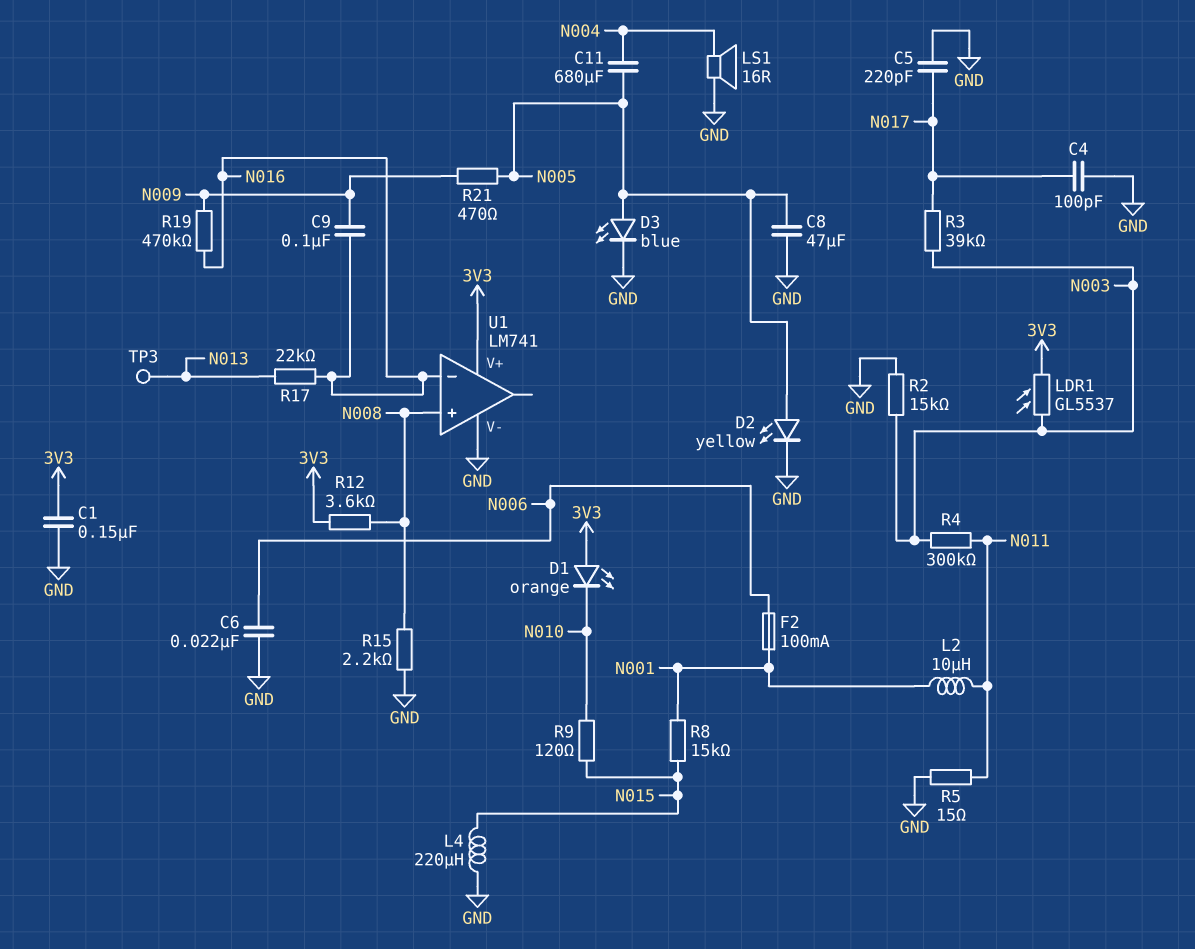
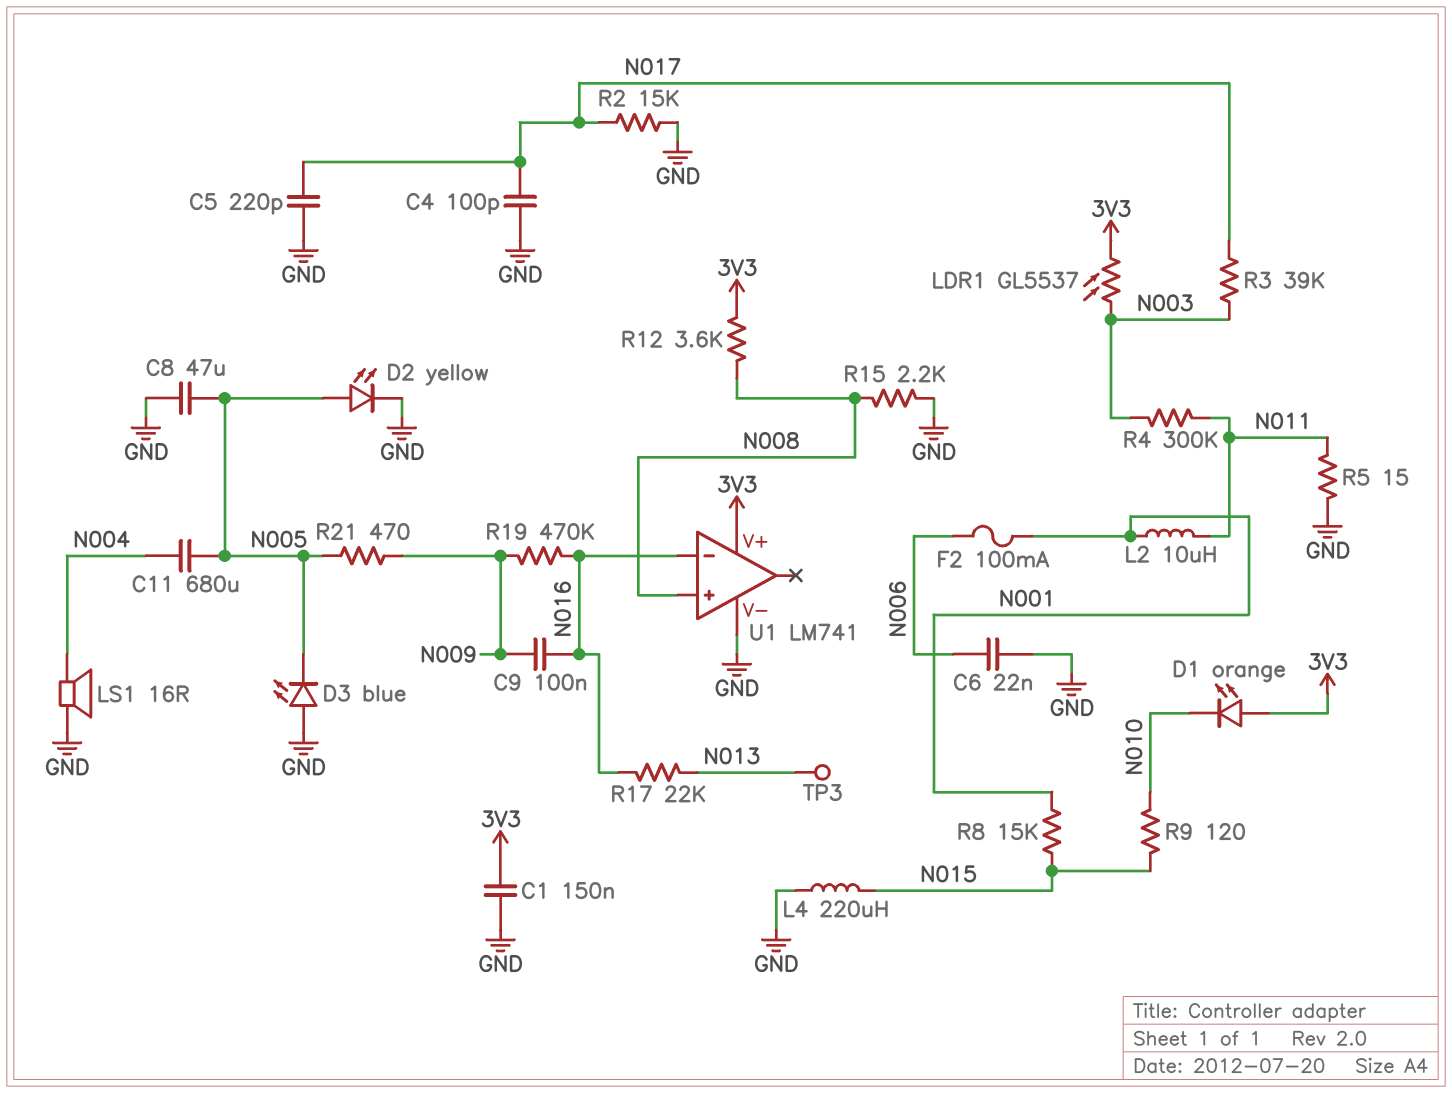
D3: LED blue (A N005, K GND) -> LED blue (A GND, K N005)
R2: 15k (GND, N003) -> 15k (GND, N017)

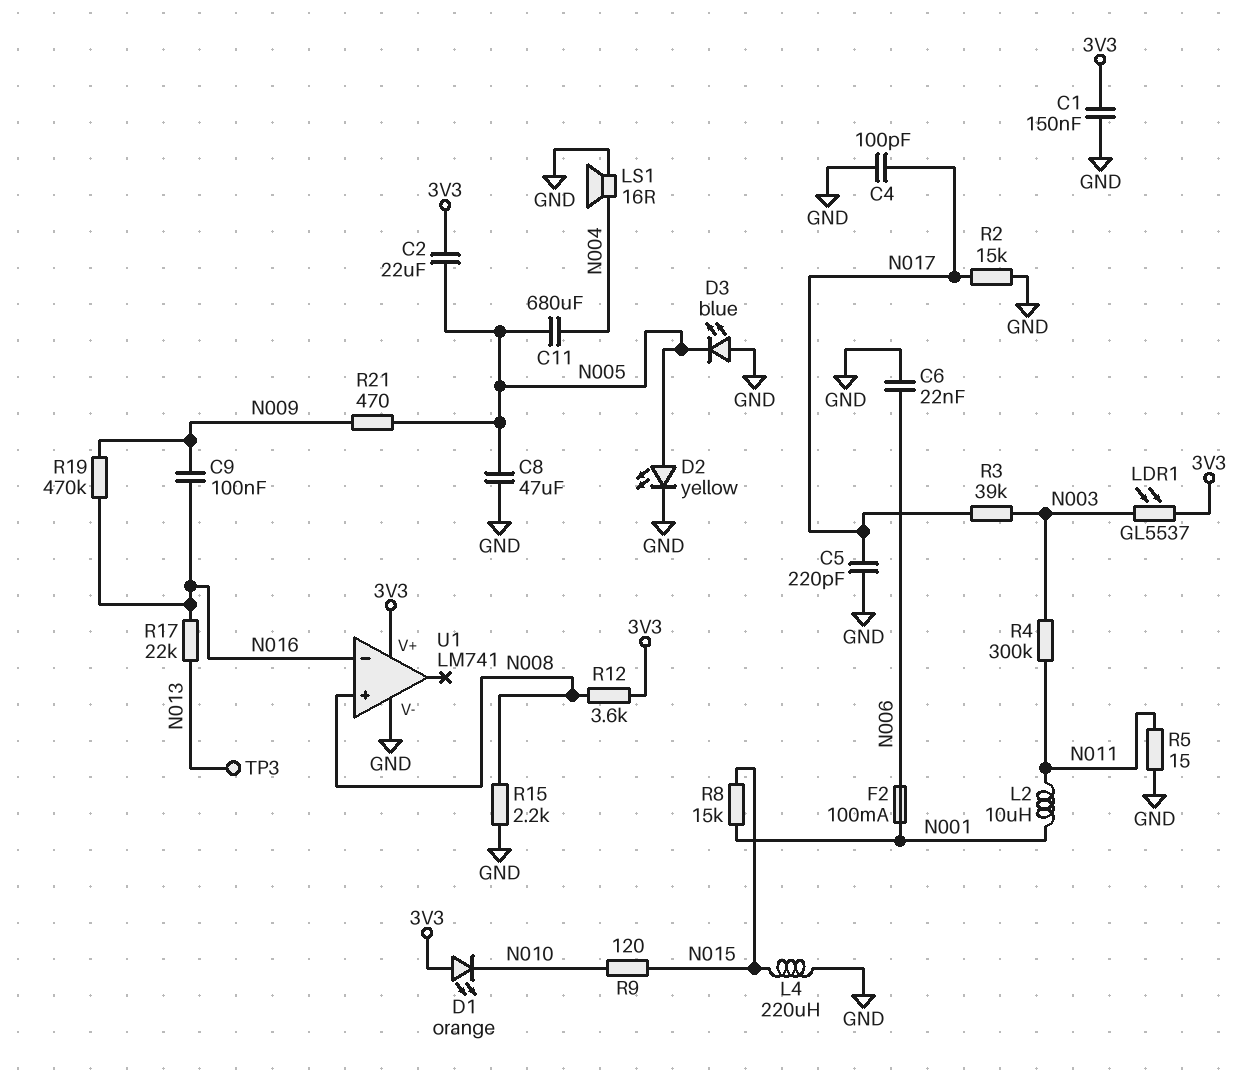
C2: none -> 22uF (3V3, N005)

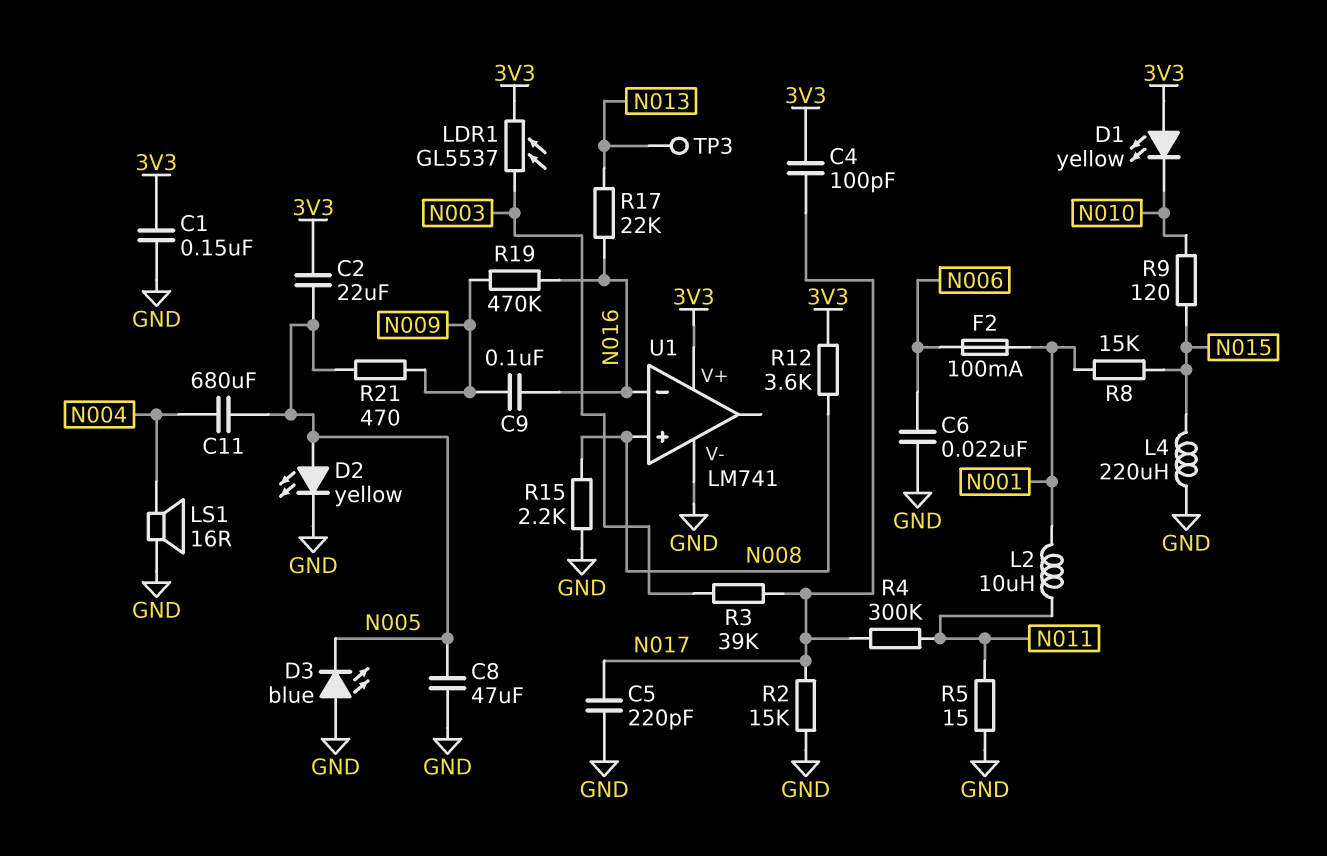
C4: 100pF (GND, N017) -> 100pF (3V3, N017)
D1: LED orange (A 3V3, K N010) -> LED yellow (A 3V3, K N010)
R4: 300k (N003, N011) -> 300k (N011, N017)

